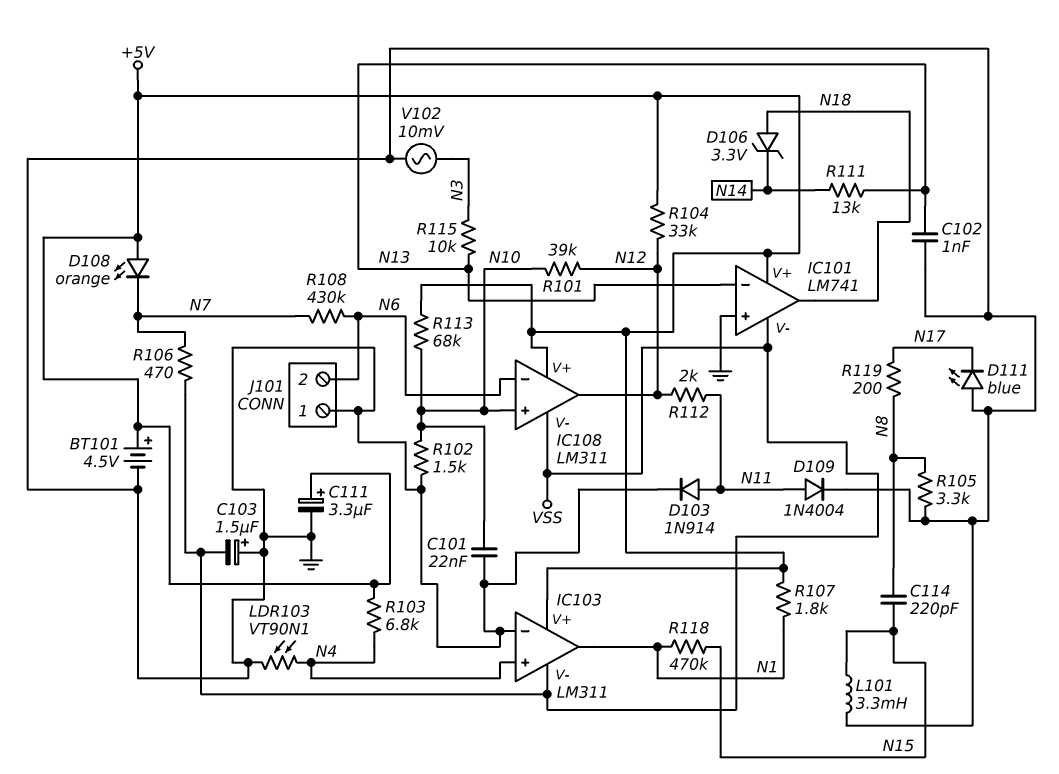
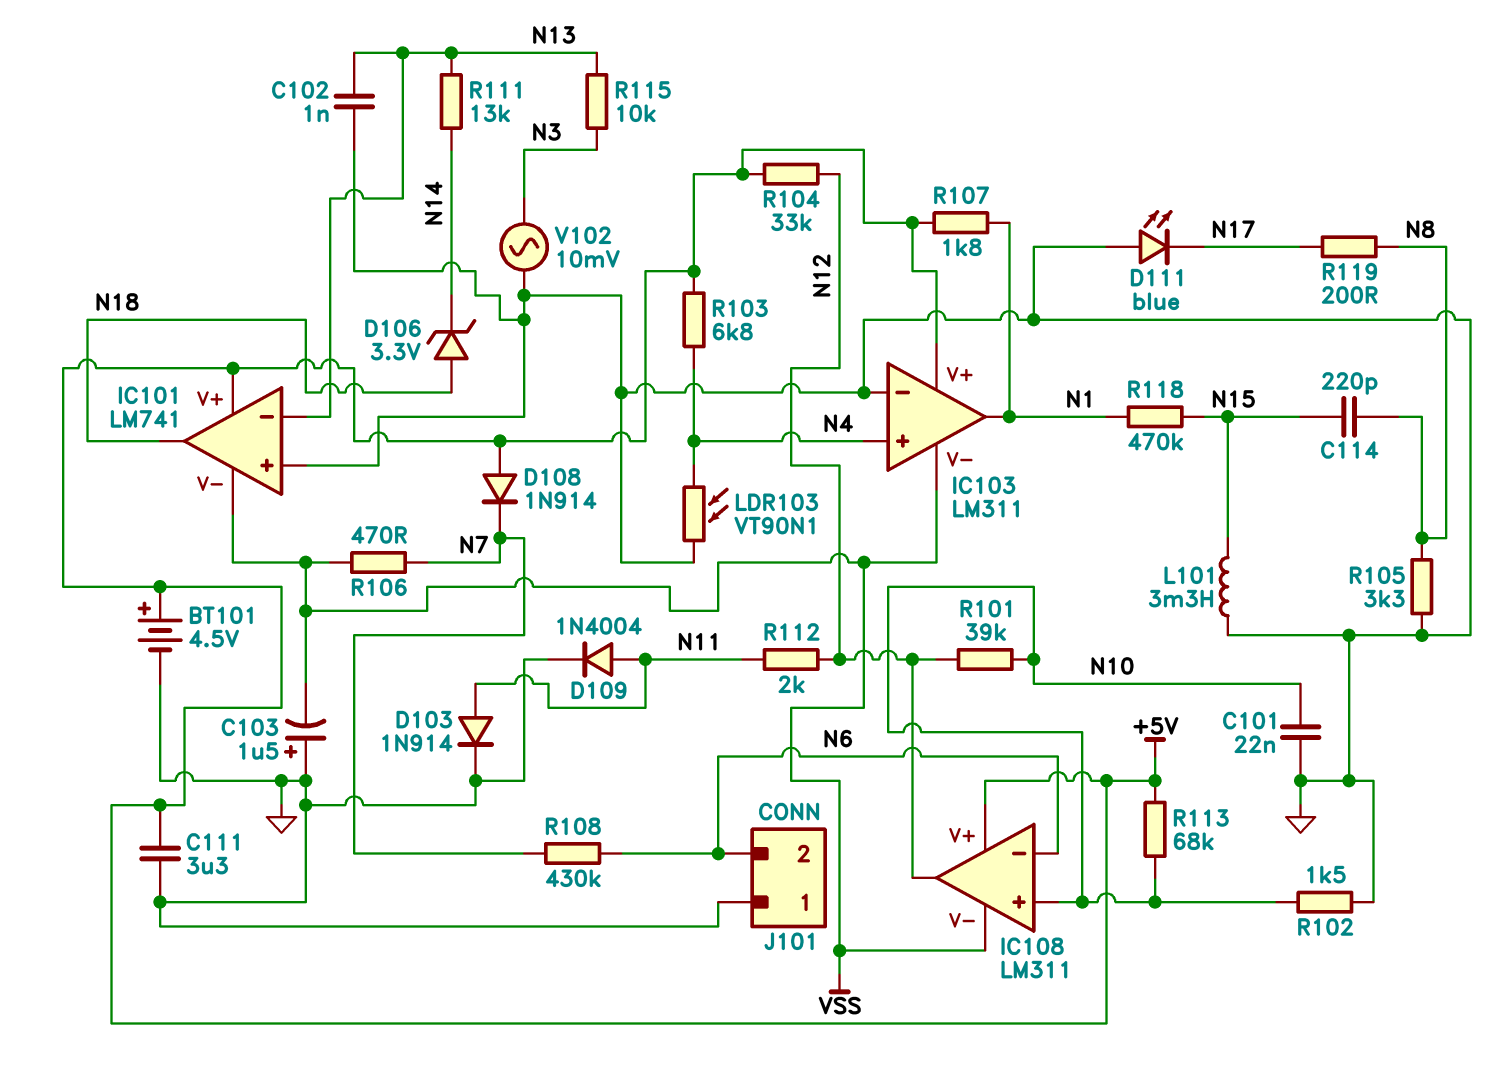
C111: 3.3uF (plus +5V, minus GND) -> 3.3uF (+5V, GND)
D108: LED orange (A +5V, K N7) -> diode 1N914 (A +5V, K N7)

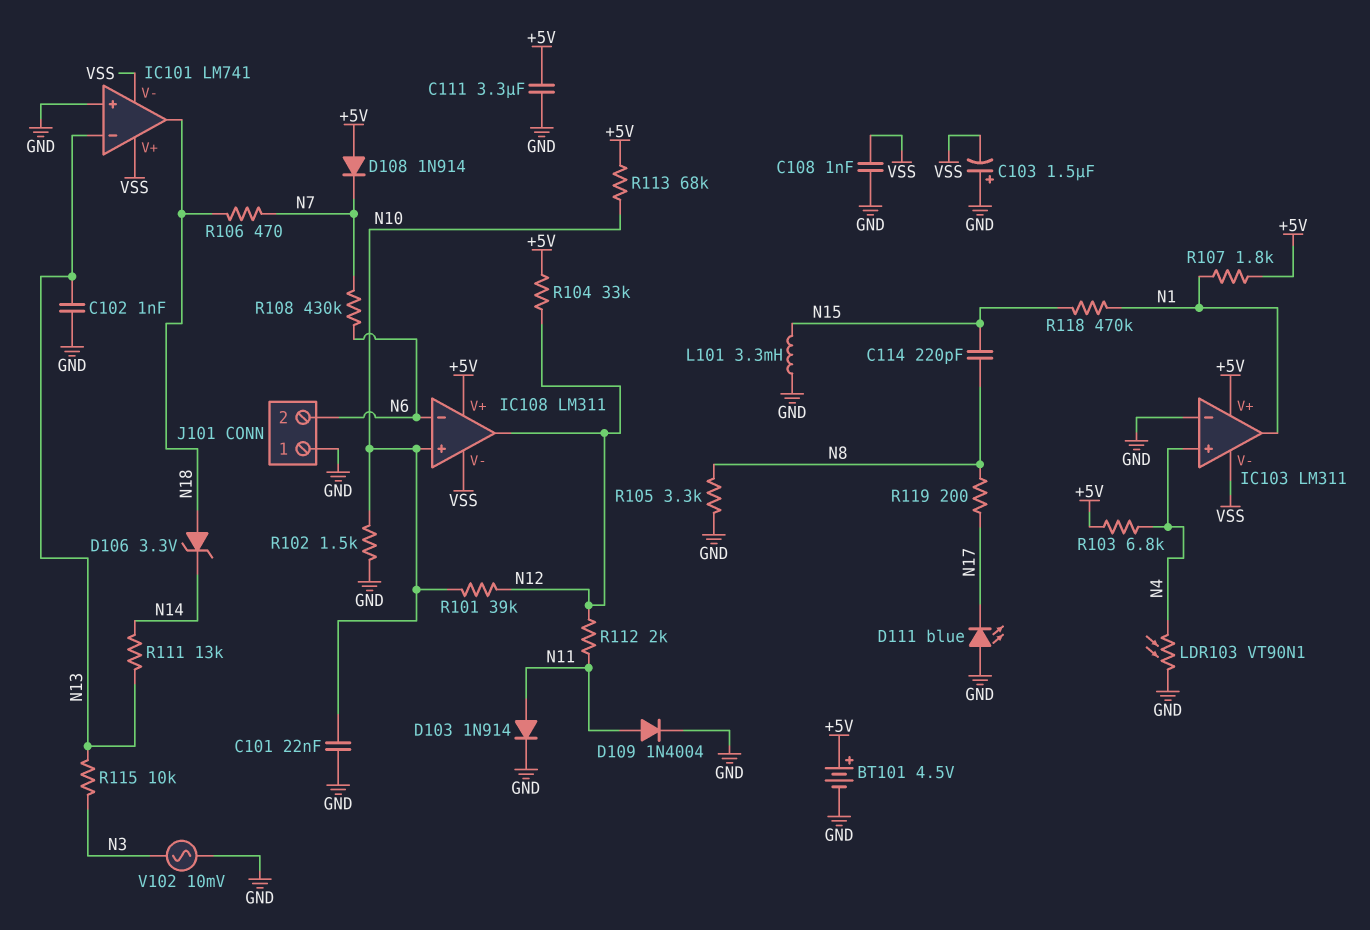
C108: none -> 1nF (GND, VSS)
IC101 pin V+: +5V -> VSS
R106: 470 (N7, VSS) -> 470 (N7, N18)

